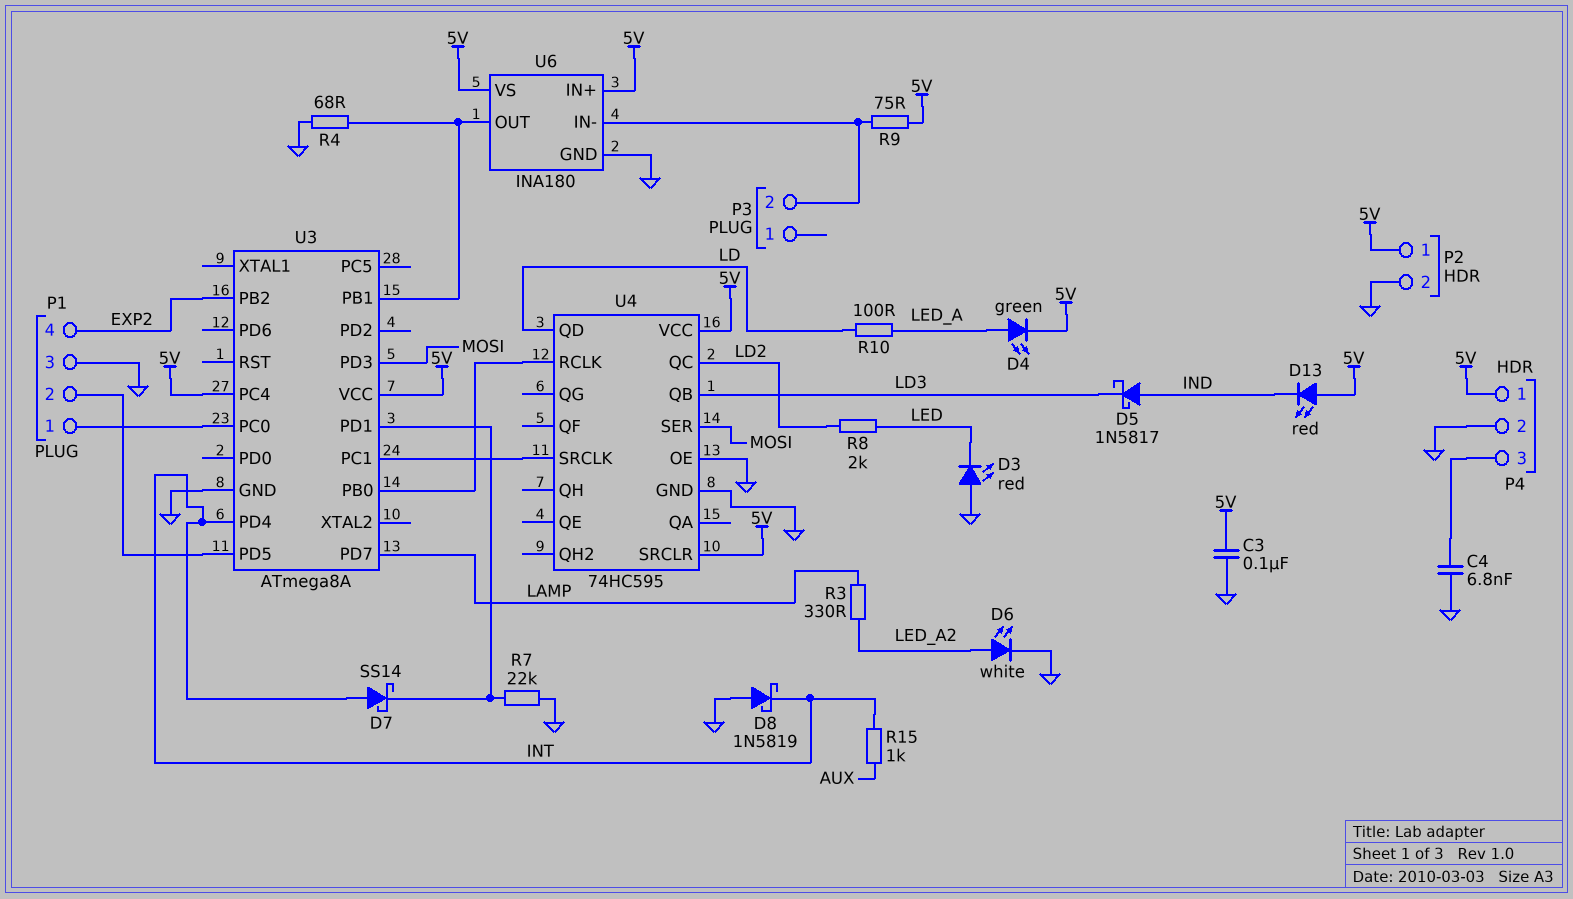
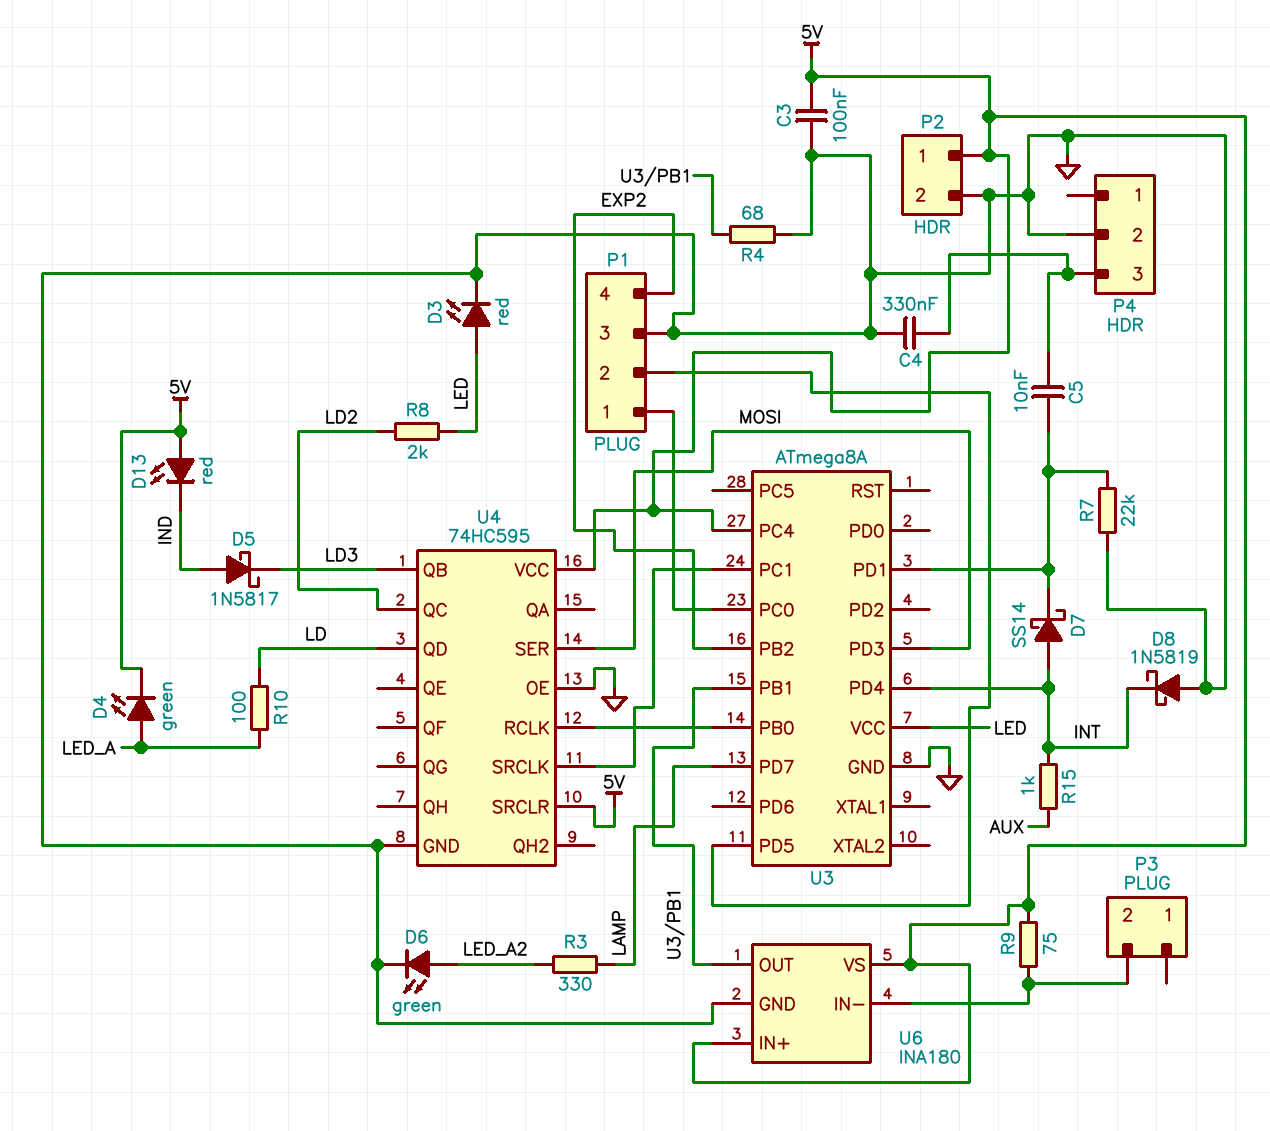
C4: 6.8nF (GND, P4/3) -> 330nF (GND, P4/3)
C5: none -> 10nF (P4/3, U3/PD1)
D3: LED red (A GND, K LED) -> LED red (A LED, K GND)
D6: LED white (A LED_A2, K GND) -> LED green (A LED_A2, K GND)
P4 pin 1: 5V -> none
U3 pin VCC: 5V -> LED

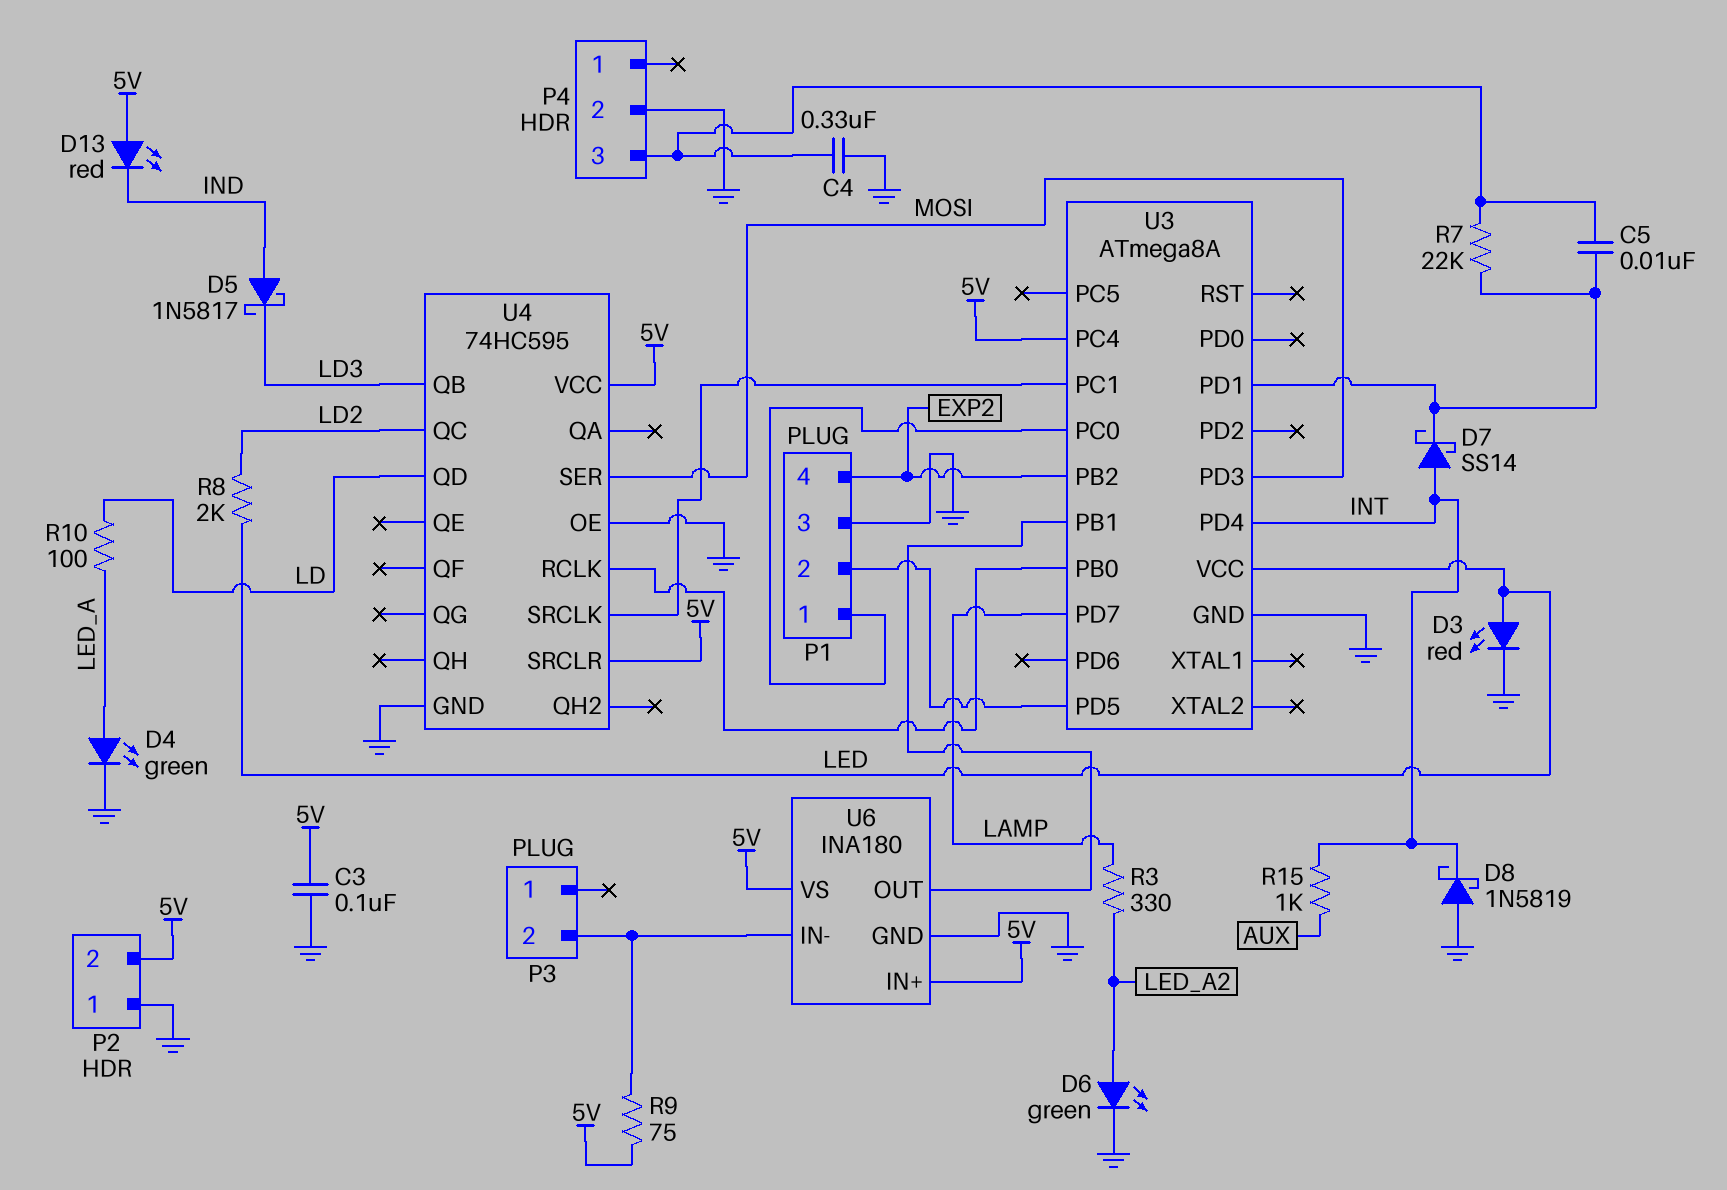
D4: LED green (A LED_A, K 5V) -> LED green (A LED_A, K GND)
P2 pin 1: 5V -> GND
P2 pin 2: GND -> 5V
R4: 68 (GND, U3/PB1) -> none
R7: 22k (GND, U3/PD1) -> 22k (P4/3, U3/PD1)

